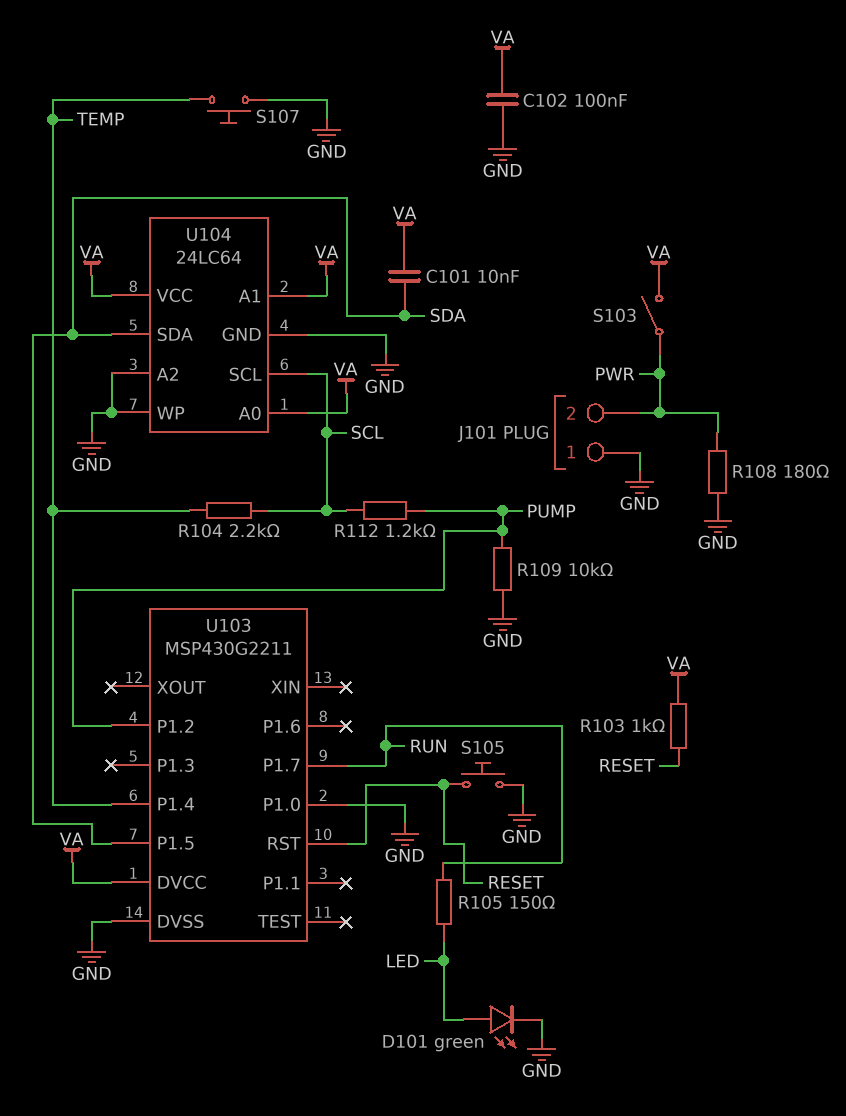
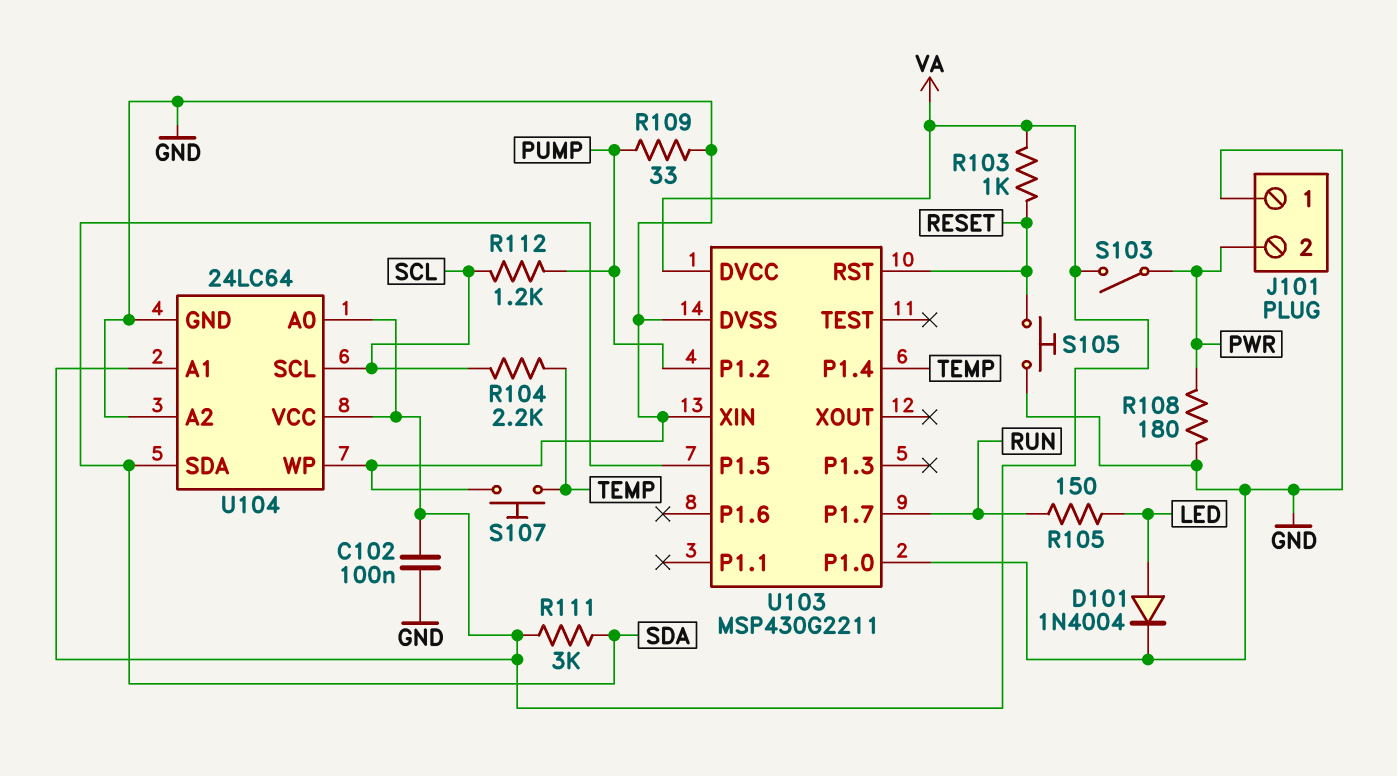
C101: 10nF (SDA, VA) -> none
D101: LED green (A LED, K GND) -> diode 1N4004 (A LED, K GND)
R109: 10k (GND, PUMP) -> 33 (GND, PUMP)
R111: none -> 3k (SDA, VA)
U103 pin XIN: none -> GND

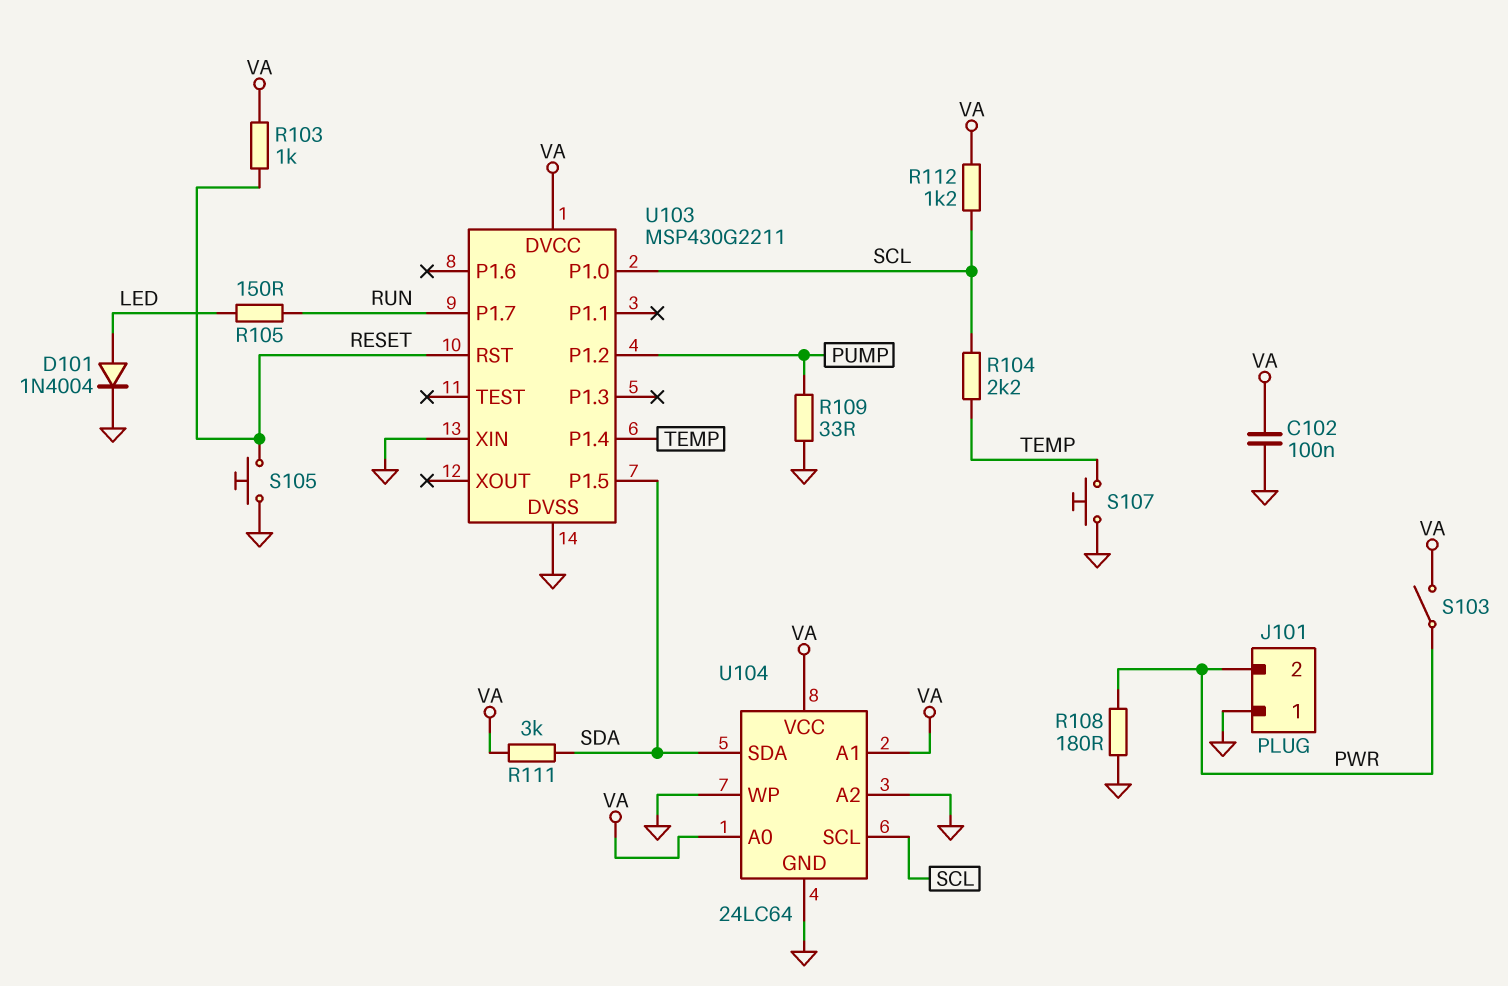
R112: 1.2k (PUMP, SCL) -> 1.2k (SCL, VA)
U103 pin P1.0: GND -> SCL

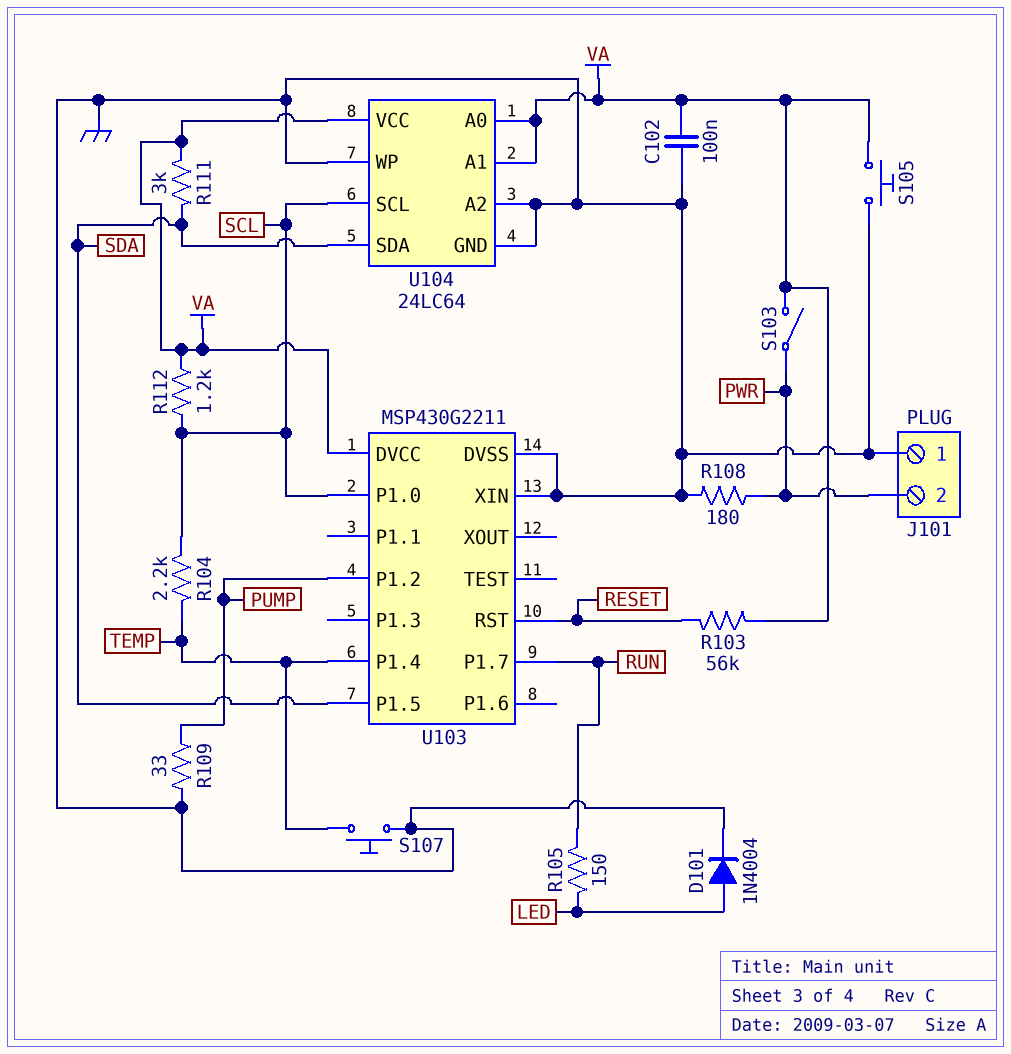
R103: 1k (RESET, VA) -> 56k (RESET, VA)
S105: button (GND, RESET) -> button (GND, VA)

